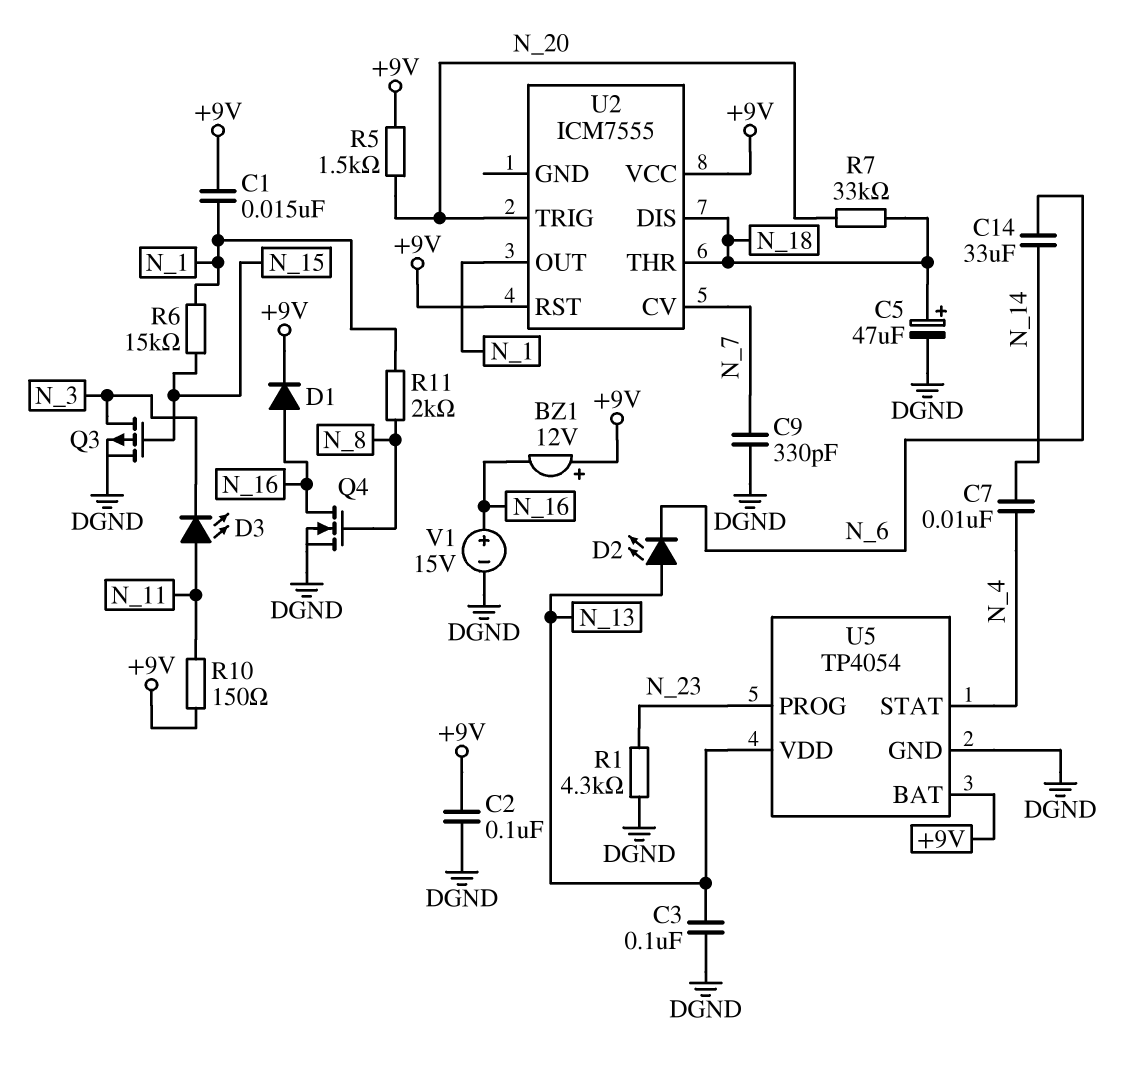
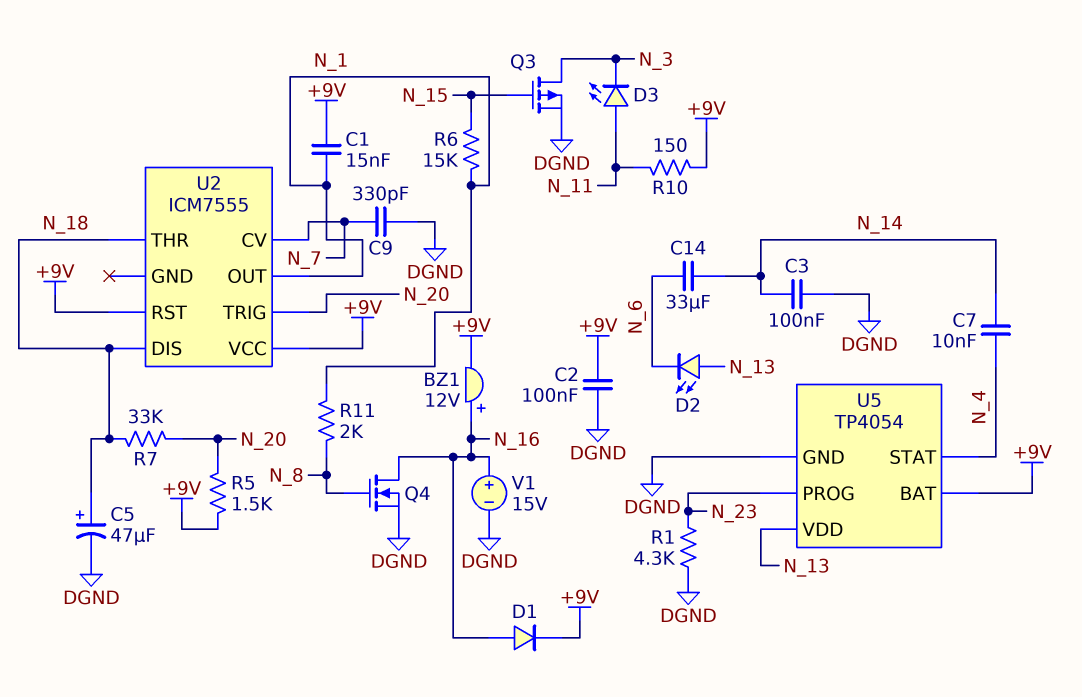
BZ1: buzzer 12V (plus +9V, minus N_16) -> buzzer 12V (plus N_16, minus +9V)
C3: 100nF (DGND, N_13) -> 100nF (DGND, N_14)

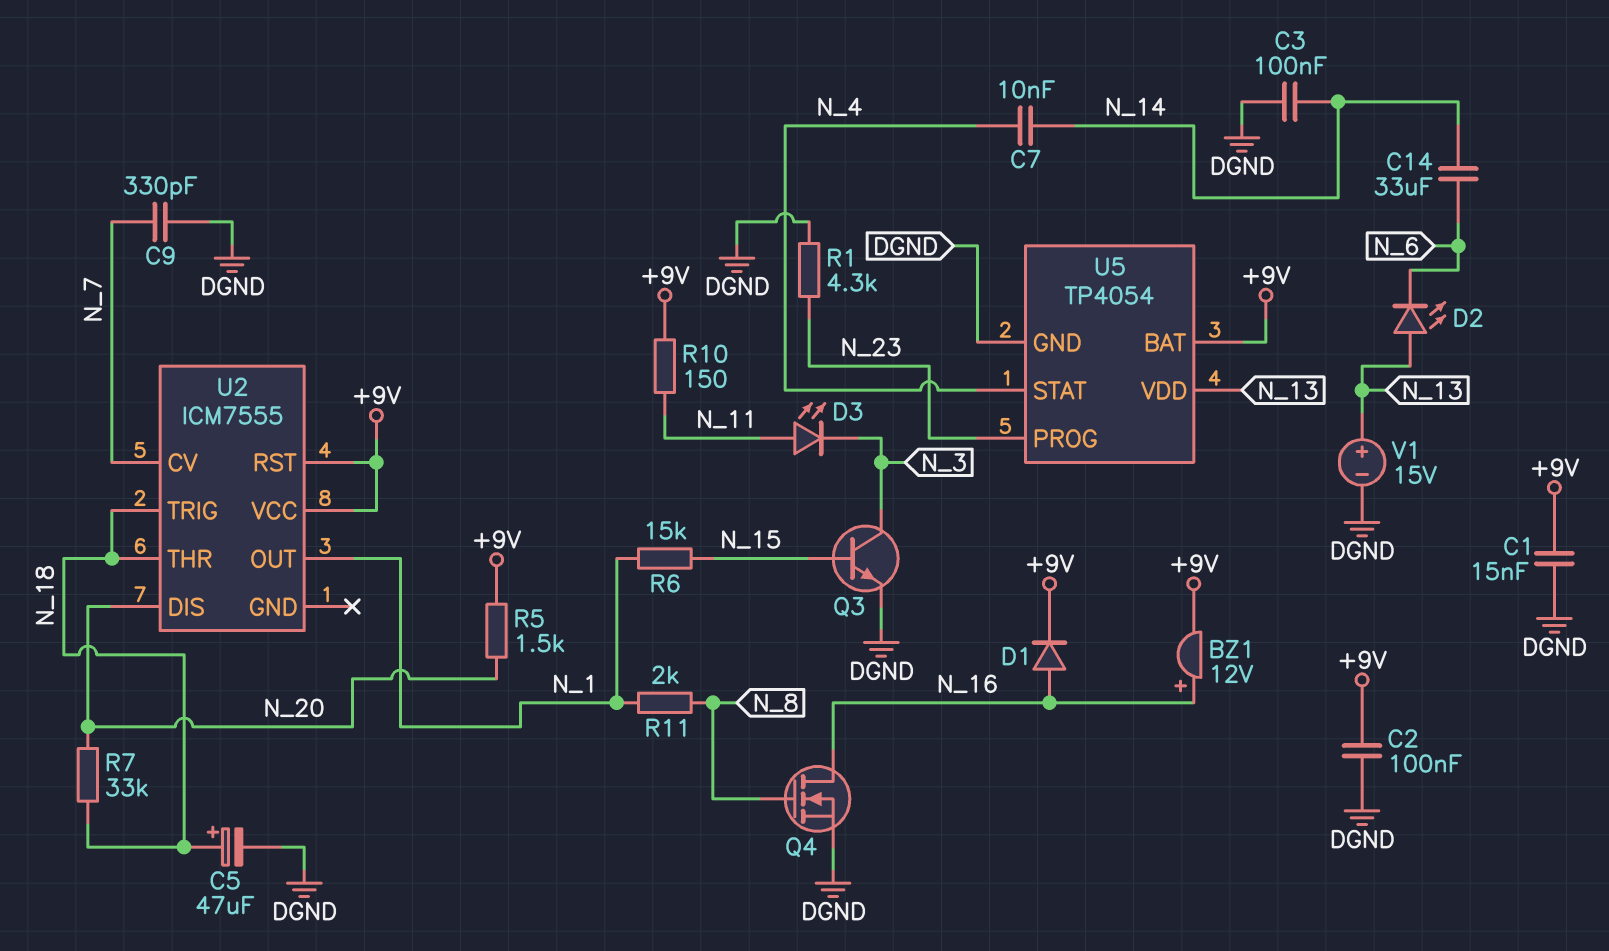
C1: 15nF (+9V, N_1) -> 15nF (+9V, DGND)
Q3: PMOS (G N_15, D N_3, S DGND) -> NPN (B N_15, C N_3, E DGND)
U2 pin DIS: N_18 -> N_20
U2 pin TRIG: N_20 -> N_18
V1: 15V (plus N_16, minus DGND) -> 15V (plus N_13, minus DGND)

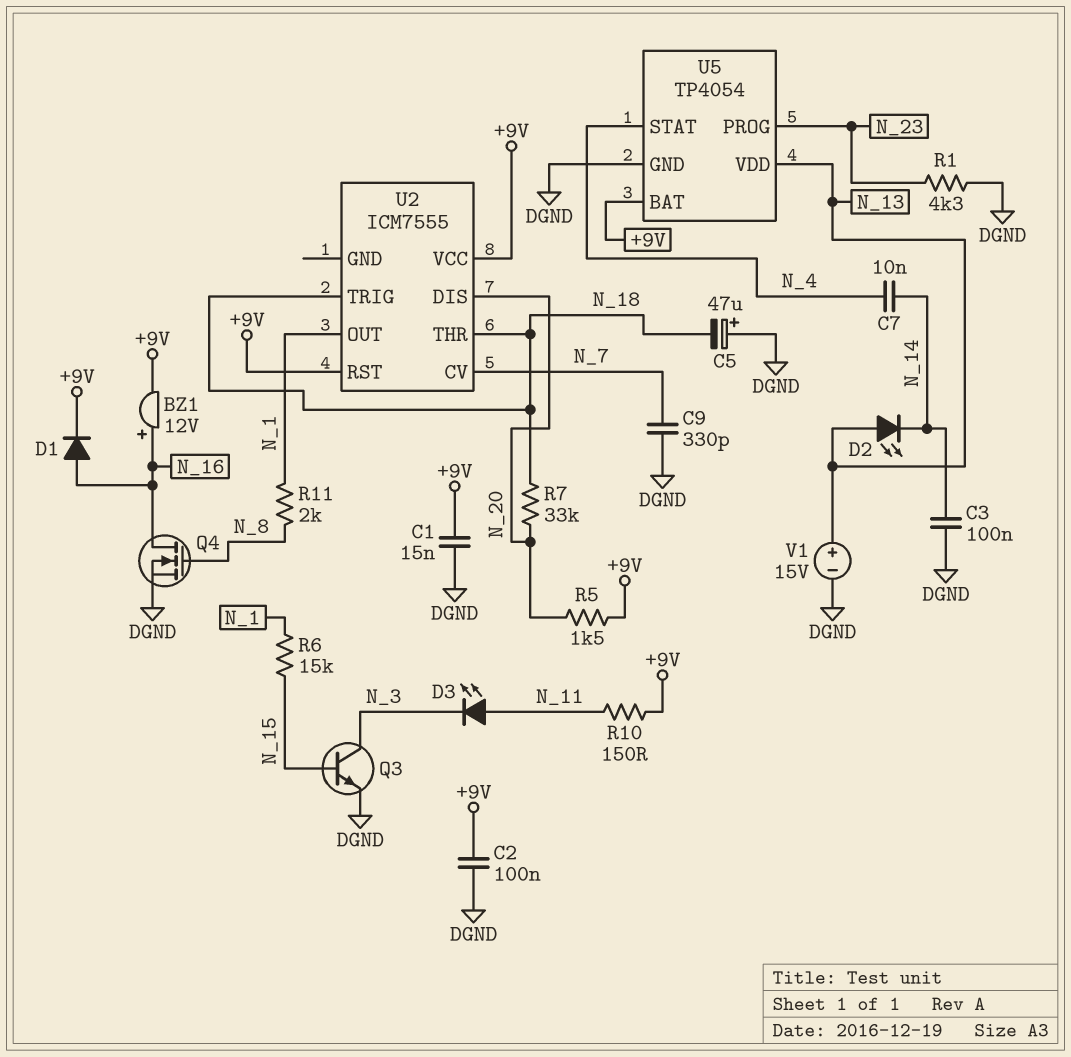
C5: 47uF (plus N_18, minus DGND) -> 47uF (plus DGND, minus N_18)
C14: 33uF (N_6, N_14) -> none
D2: LED (A N_13, K N_6) -> LED (A N_13, K N_14)

